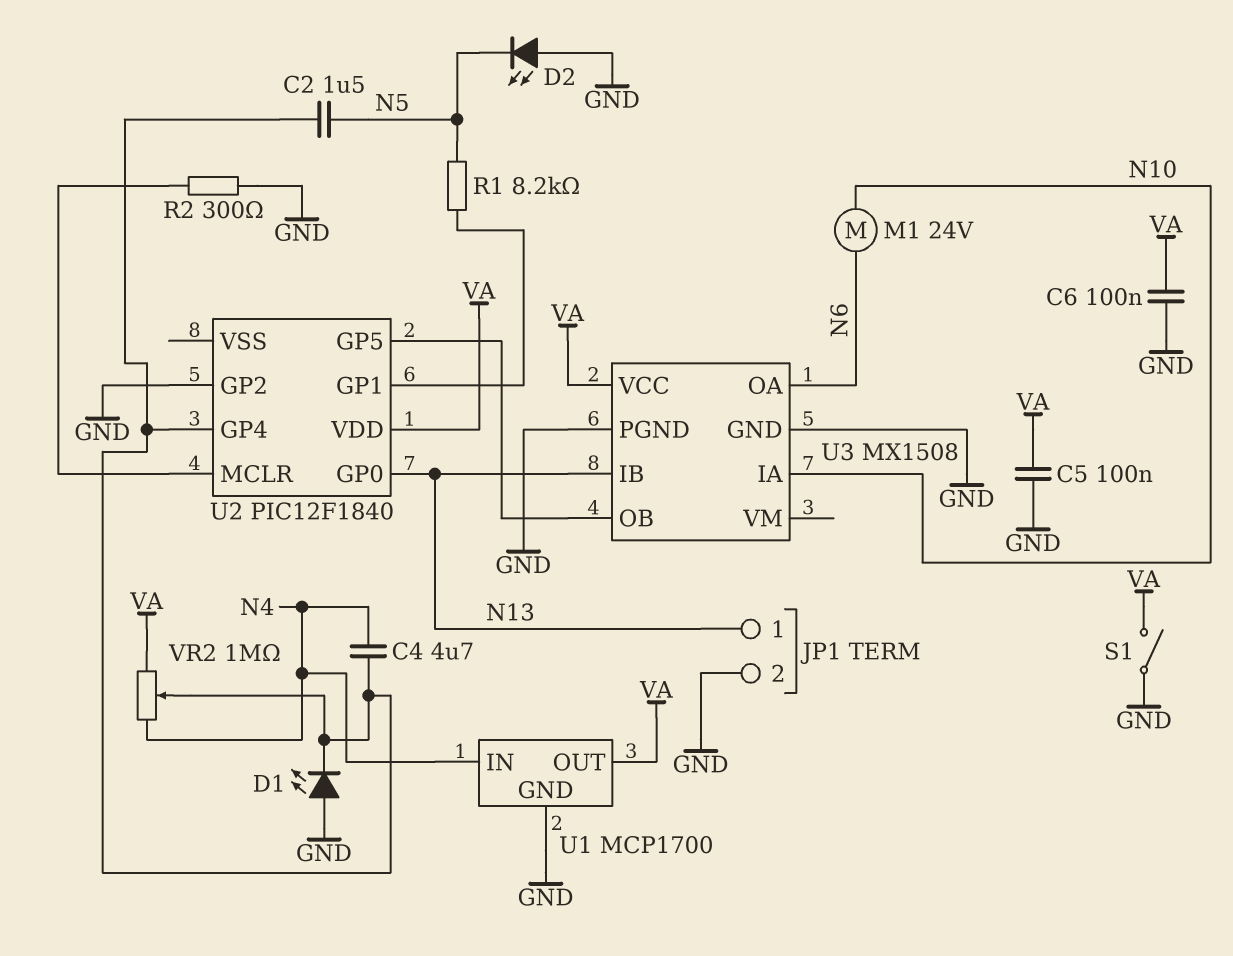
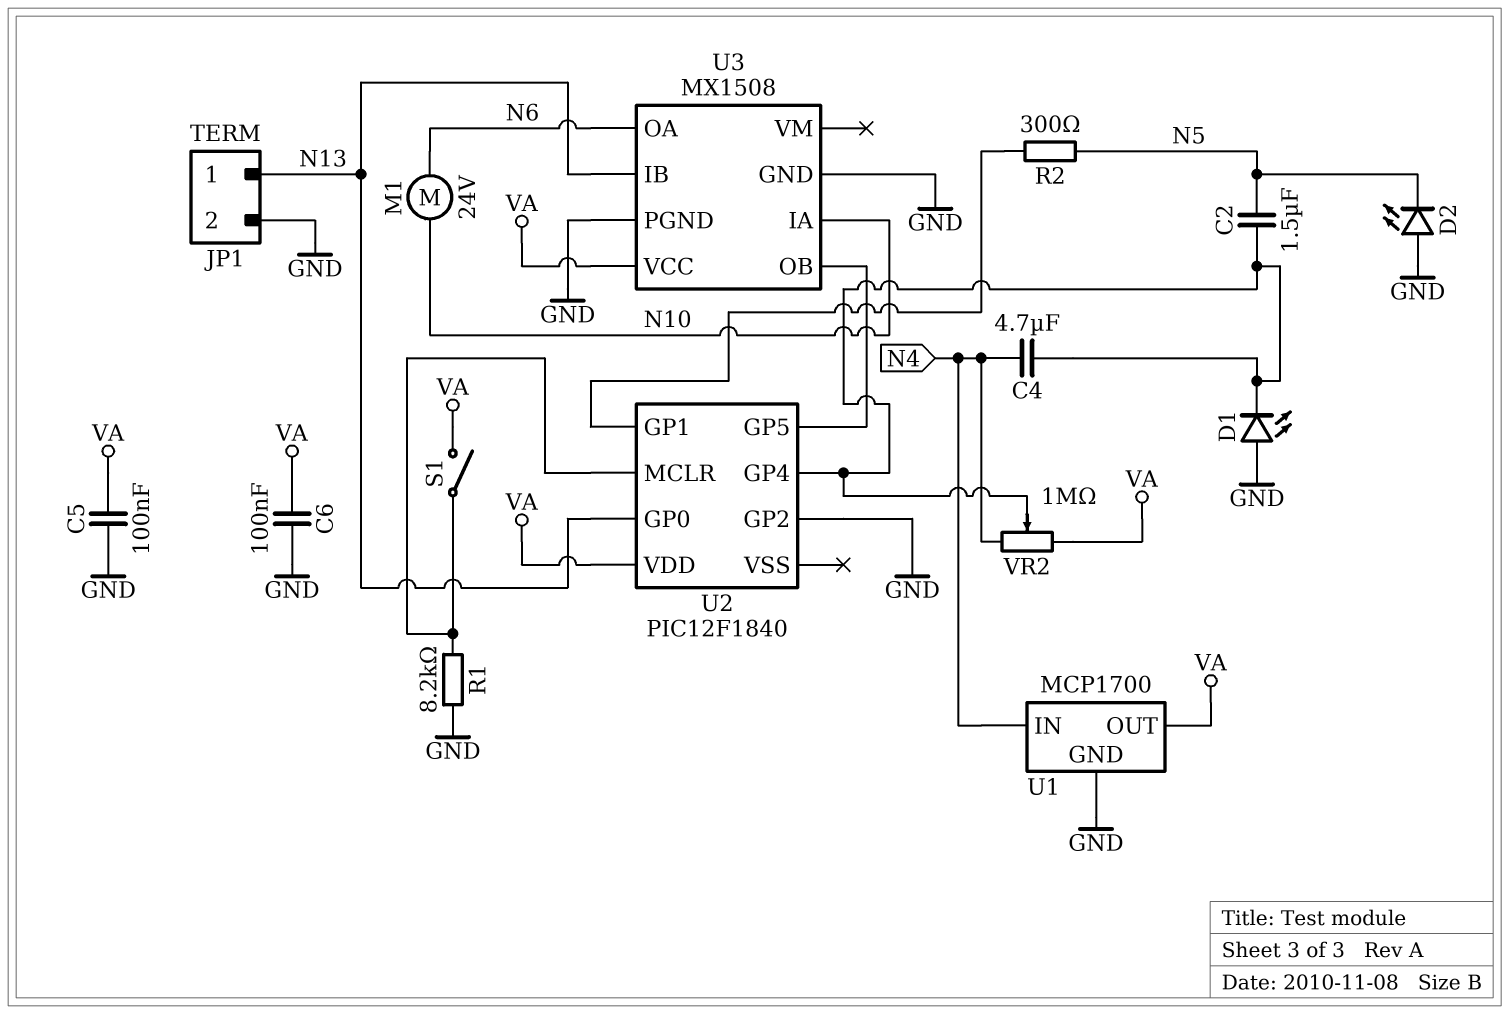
R1: 8.2k (N5, U2/GP1) -> 8.2k (GND, U2/MCLR)
R2: 300 (GND, U2/MCLR) -> 300 (N5, U2/GP1)
S1: switch (GND, VA) -> switch (U2/MCLR, VA)

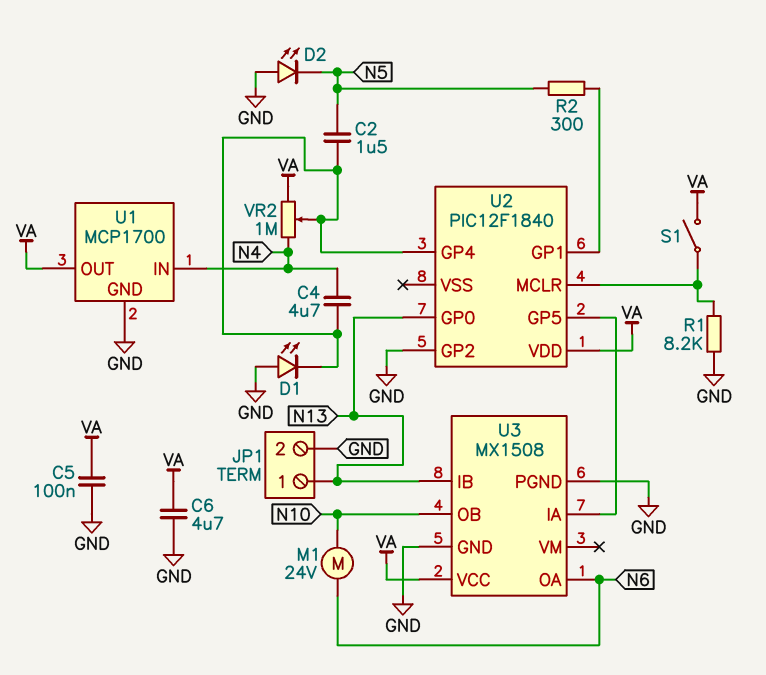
C6: 100nF (GND, VA) -> 4.7uF (GND, VA)
U3 pin IA: N10 -> U2/GP5
U3 pin OB: U2/GP5 -> N10

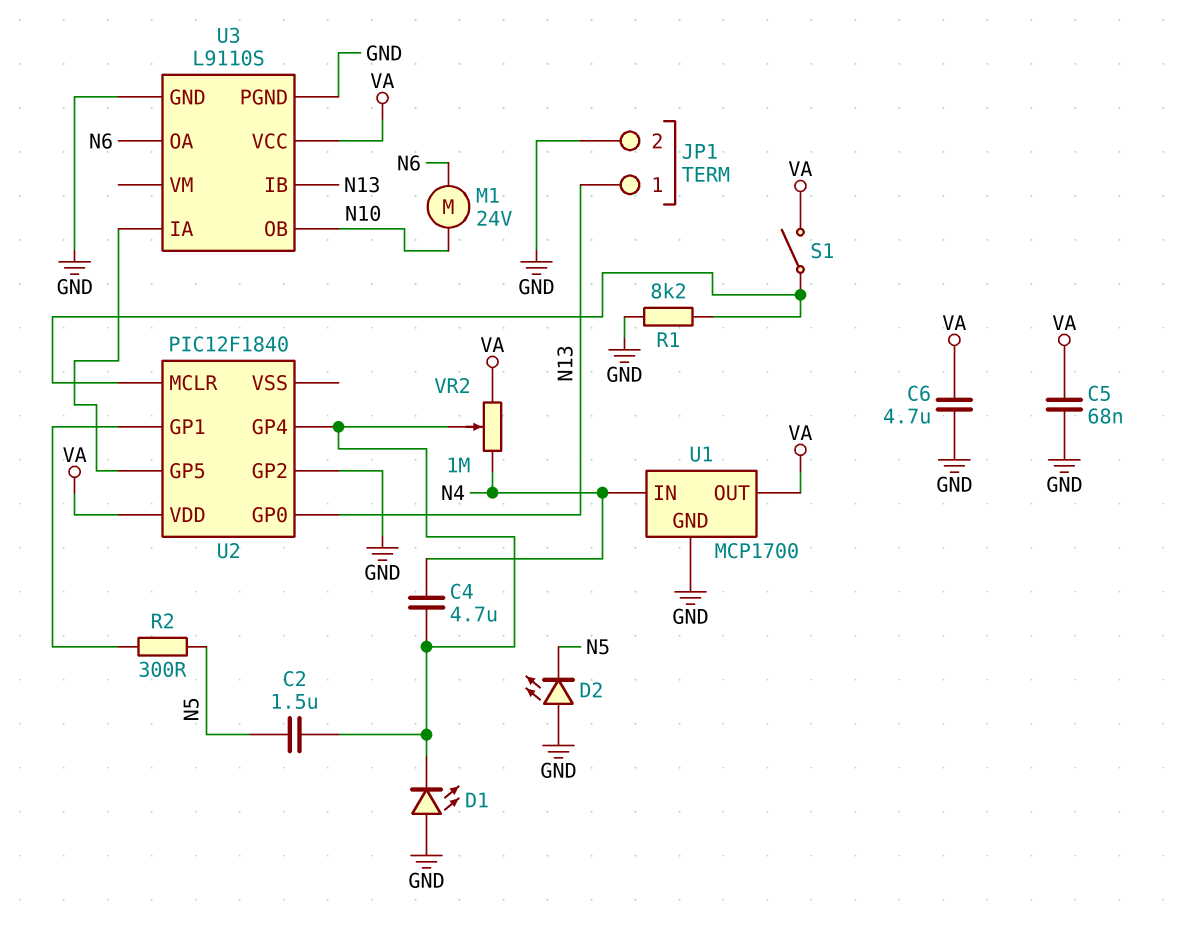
C5: 100nF (GND, VA) -> 68nF (GND, VA)
U3: MX1508 -> L9110S

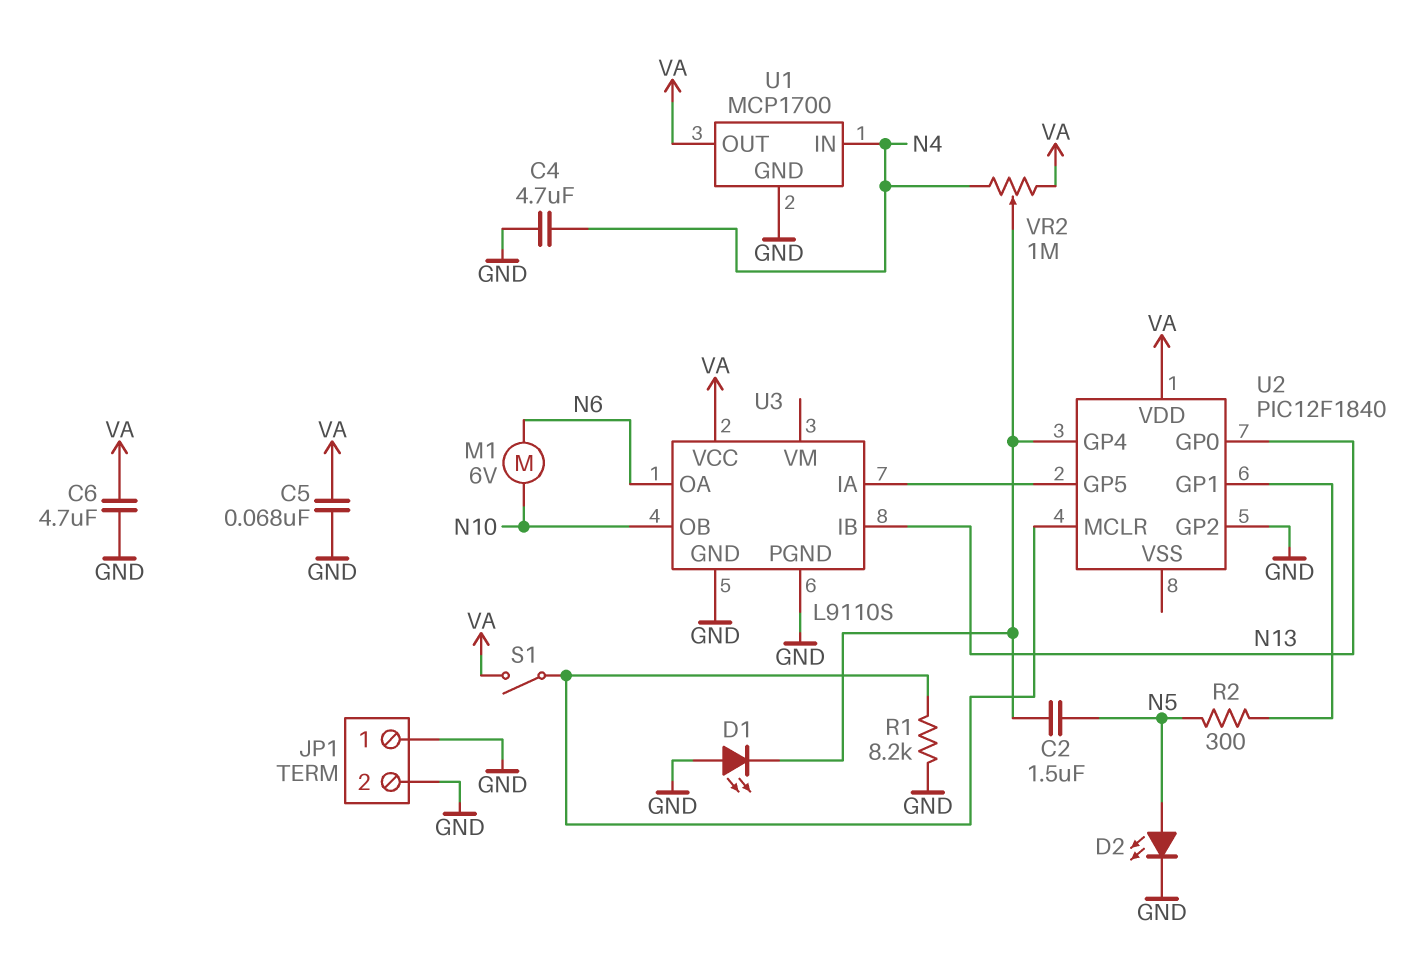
C4: 4.7uF (N4, U2/GP4) -> 4.7uF (GND, N4)
D2: LED (A GND, K N5) -> LED (A N5, K GND)
JP1 pin 1: N13 -> GND
M1: motor 24V (N6, N10) -> motor 6V (N6, N10)

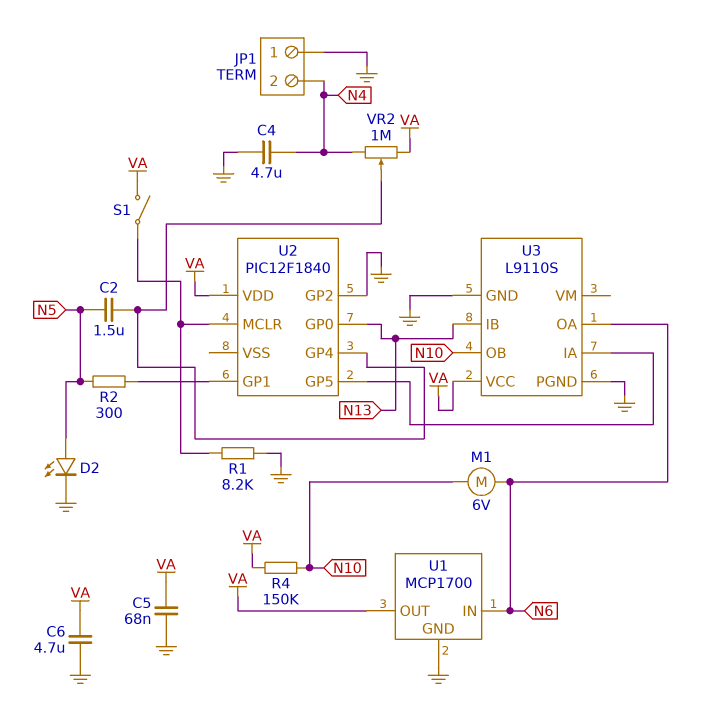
D1: LED (A GND, K U2/GP4) -> none
JP1 pin 2: GND -> N4
R4: none -> 150k (N10, VA)
U1 pin IN: N4 -> N6

